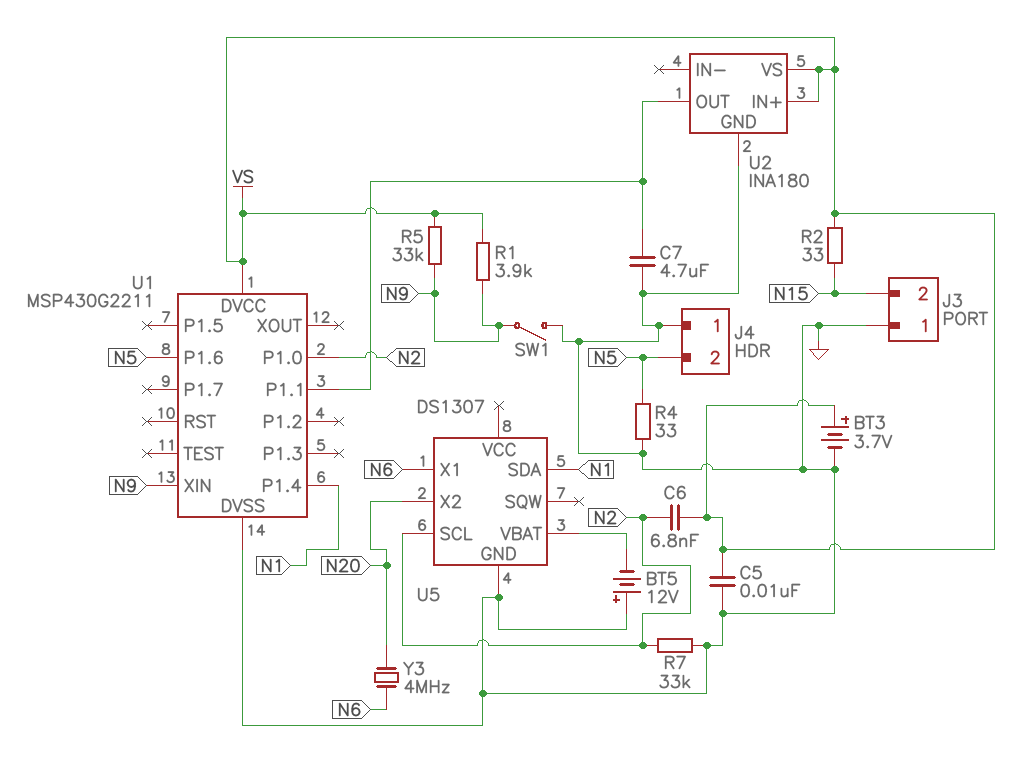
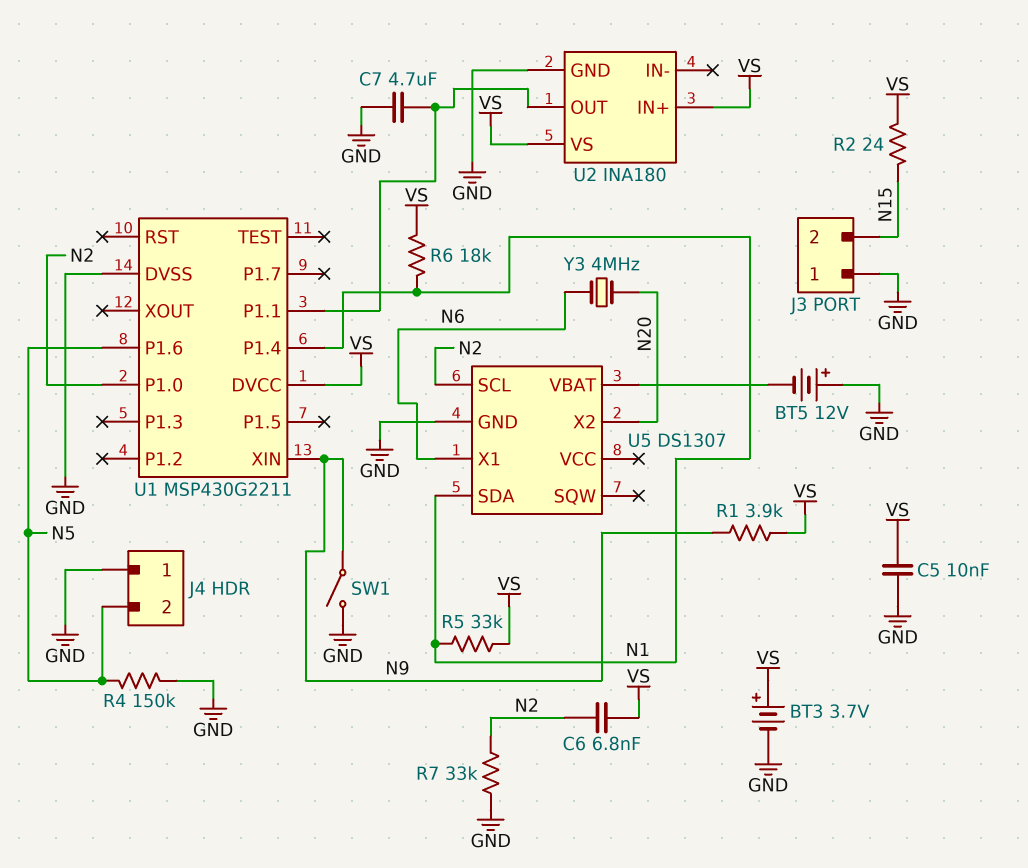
R2: 33 (N15, VS) -> 24 (N15, VS)
R4: 33 (GND, N5) -> 150k (GND, N5)
R5: 33k (N9, VS) -> 33k (N1, VS)
R6: none -> 18k (N1, VS)

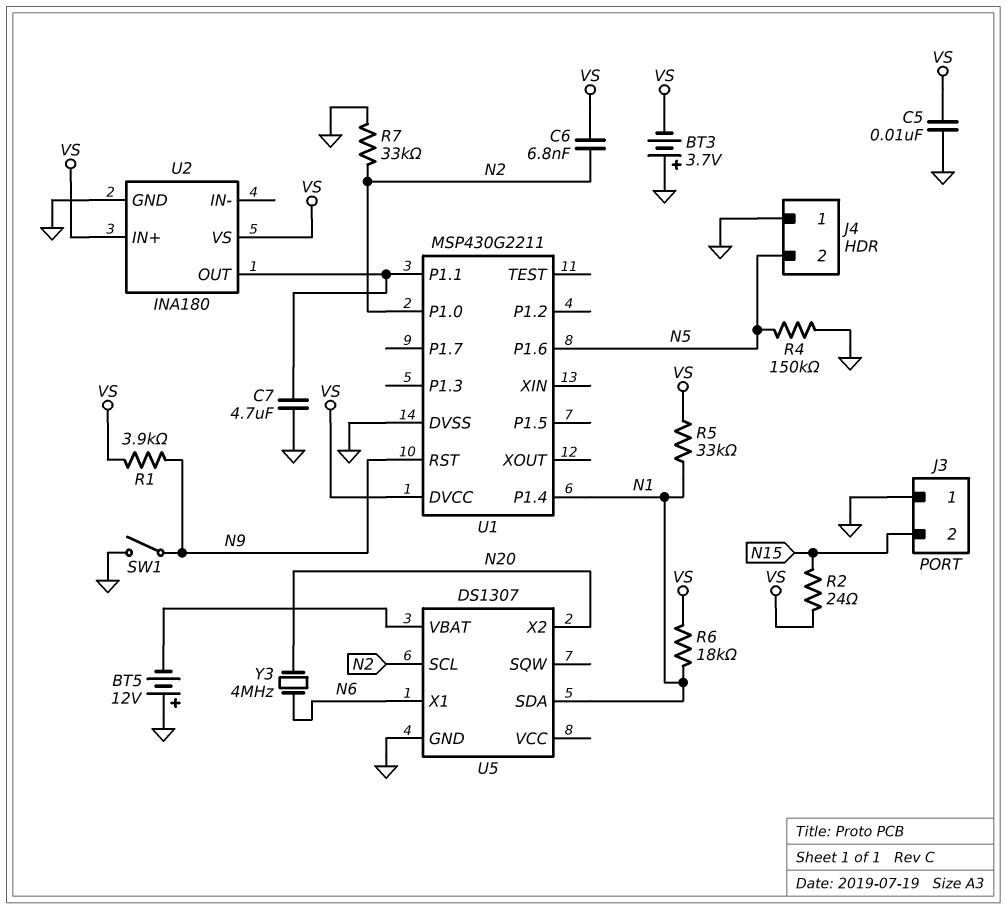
BT3: 3.7V (plus VS, minus GND) -> 3.7V (plus GND, minus VS)
U1 pin RST: none -> N9
U1 pin XIN: N9 -> none

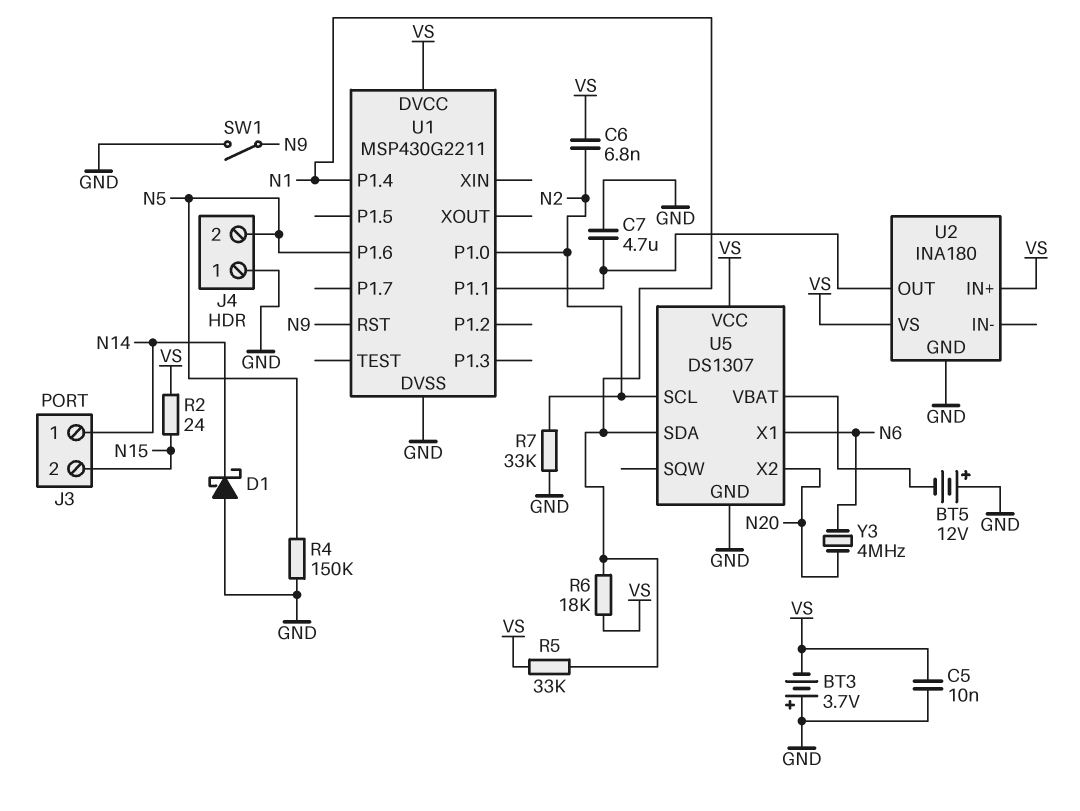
D1: none -> schottky (A GND, K N14)
J3 pin 1: GND -> N14
R1: 3.9k (N9, VS) -> none
U5 pin VCC: none -> VS

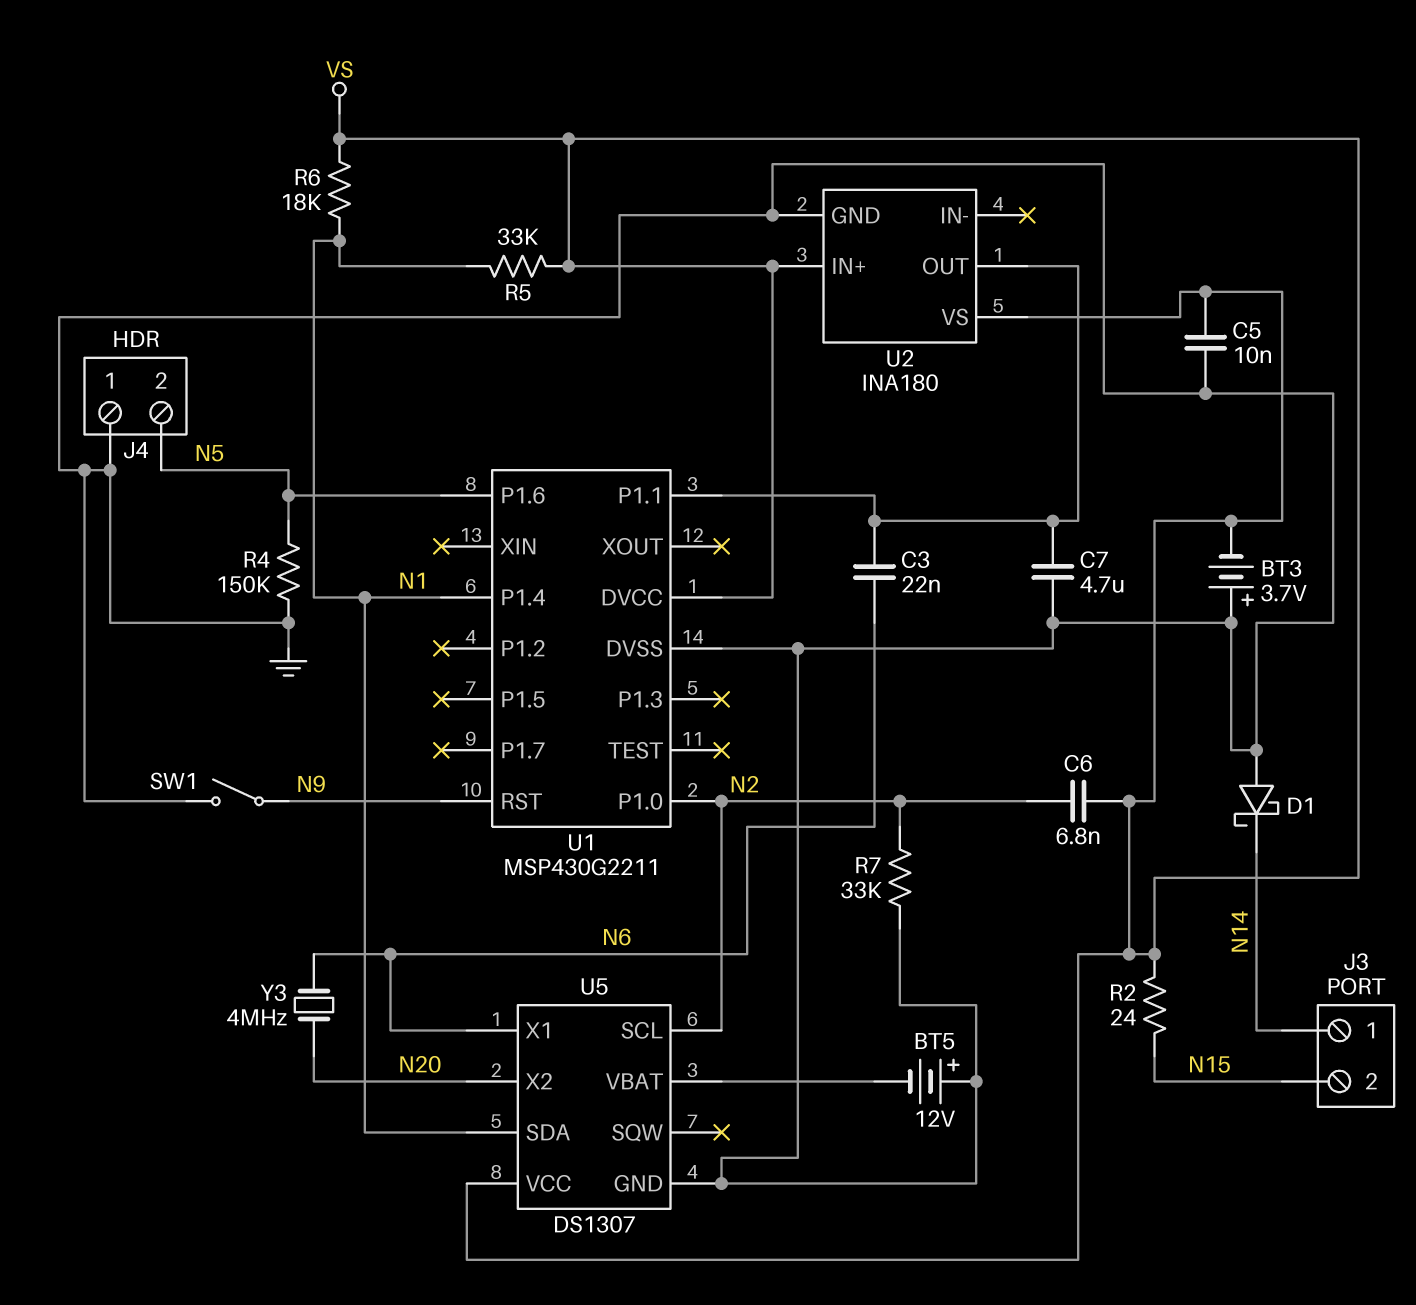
C3: none -> 22nF (N6, U1/P1.1)

